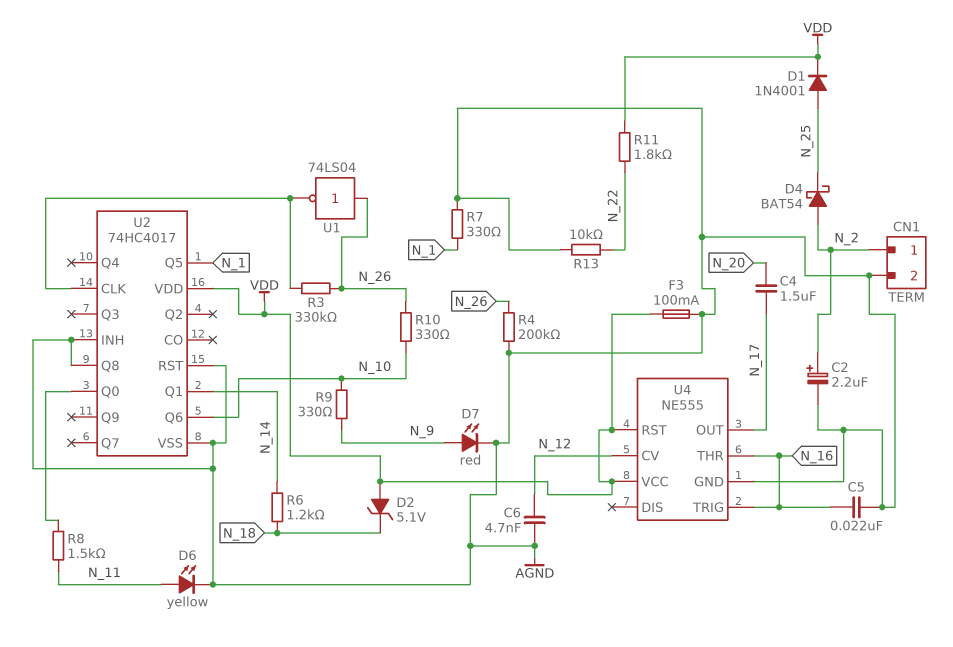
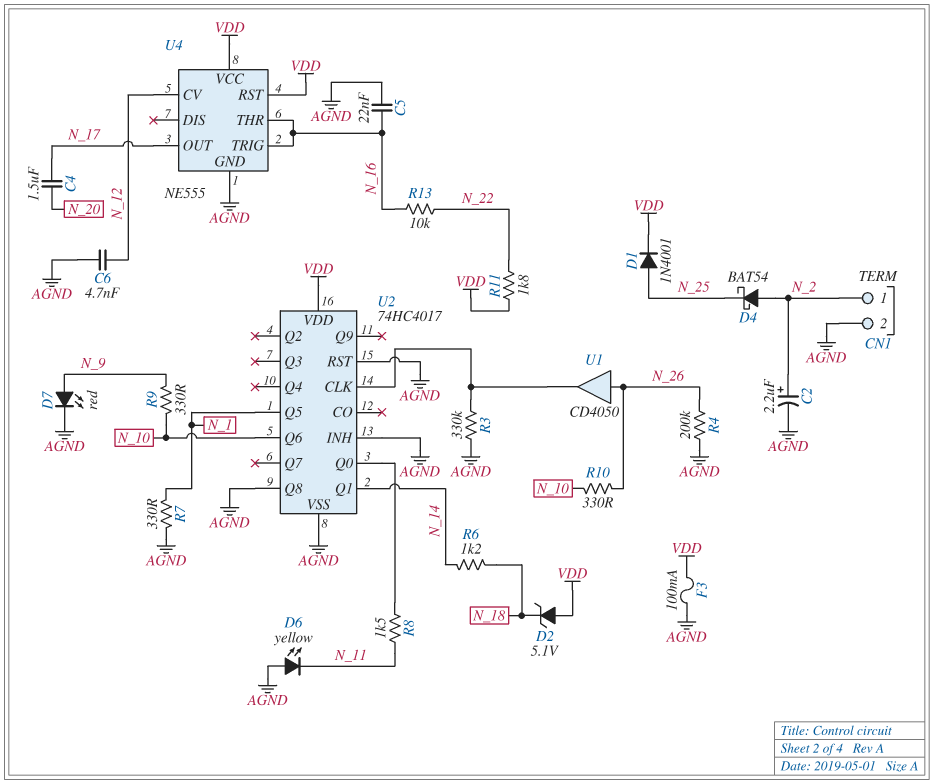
D6: LED yellow (A N_11, K AGND) -> LED yellow (A AGND, K N_11)
R3: 330k (N_26, U2/CLK) -> 330k (AGND, U2/CLK)
R13: 10k (AGND, N_22) -> 10k (N_16, N_22)
U1: NOT 74LS04 (in N_26, out U2/CLK) -> buffer CD4050 (in N_26, out U2/CLK)

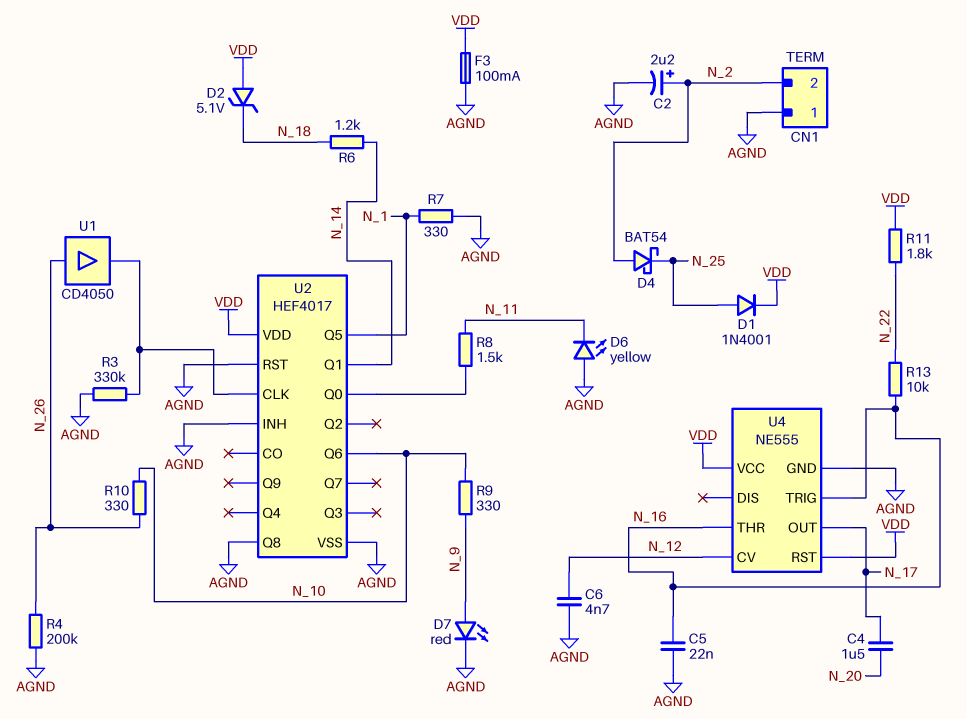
CN1 pin 1: N_2 -> AGND
CN1 pin 2: AGND -> N_2
U2: 74HC4017 -> HEF4017

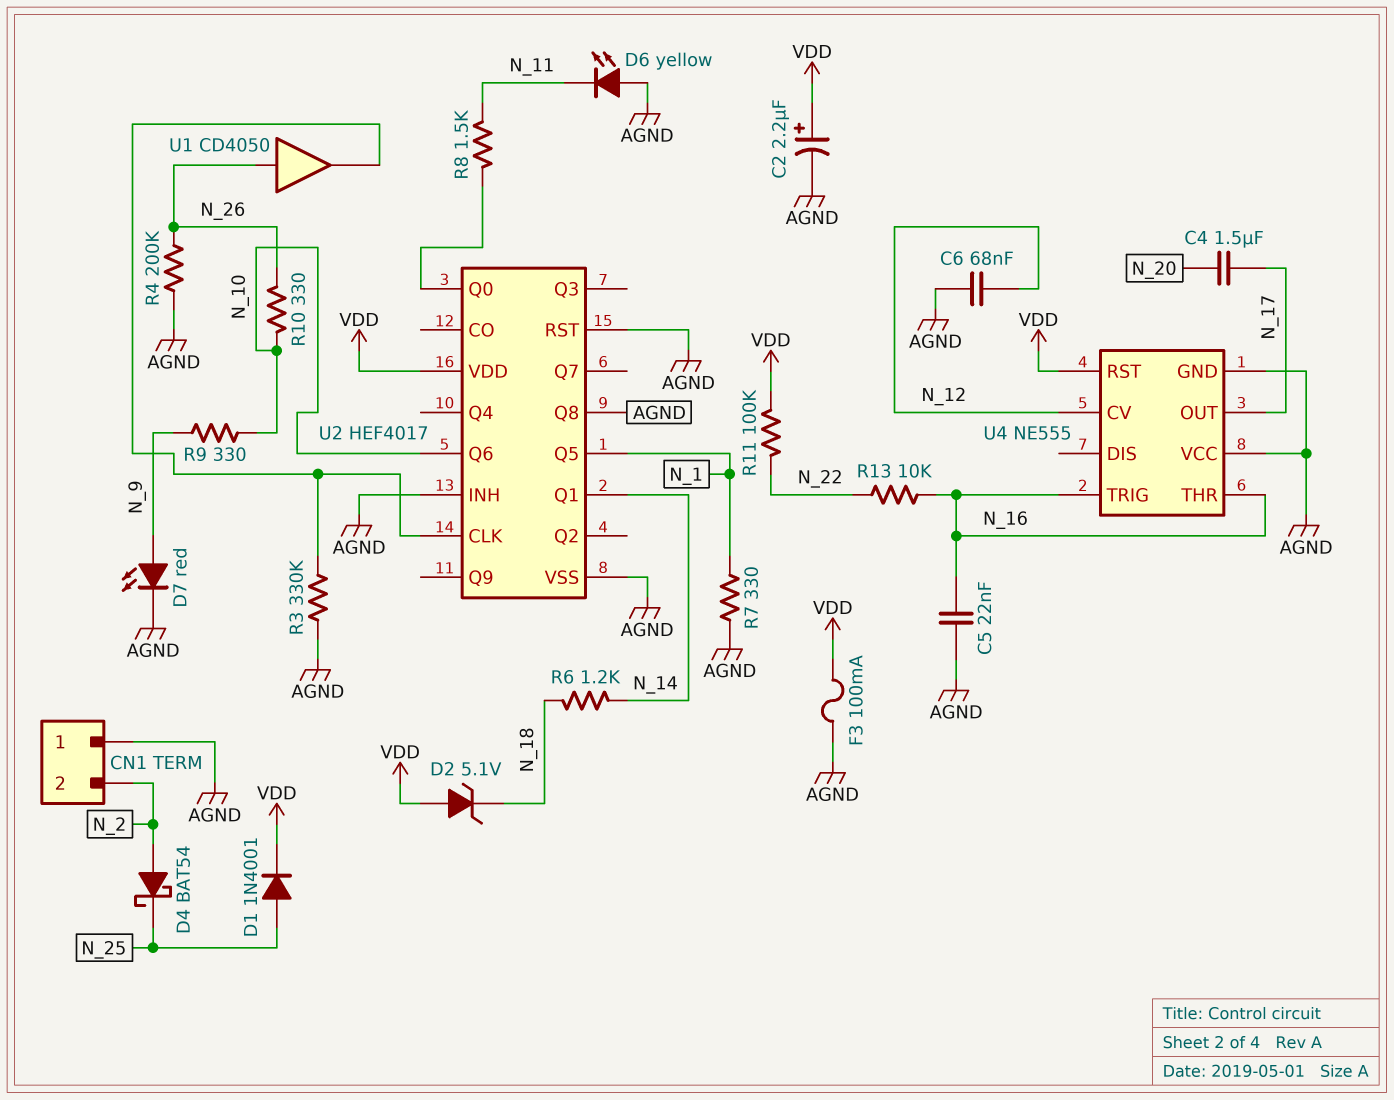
C2: 2.2uF (plus N_2, minus AGND) -> 2.2uF (plus VDD, minus AGND)
C6: 4.7nF (AGND, N_12) -> 68nF (AGND, N_12)
R11: 1.8k (N_22, VDD) -> 100k (N_22, VDD)
U4 pin VCC: VDD -> AGND

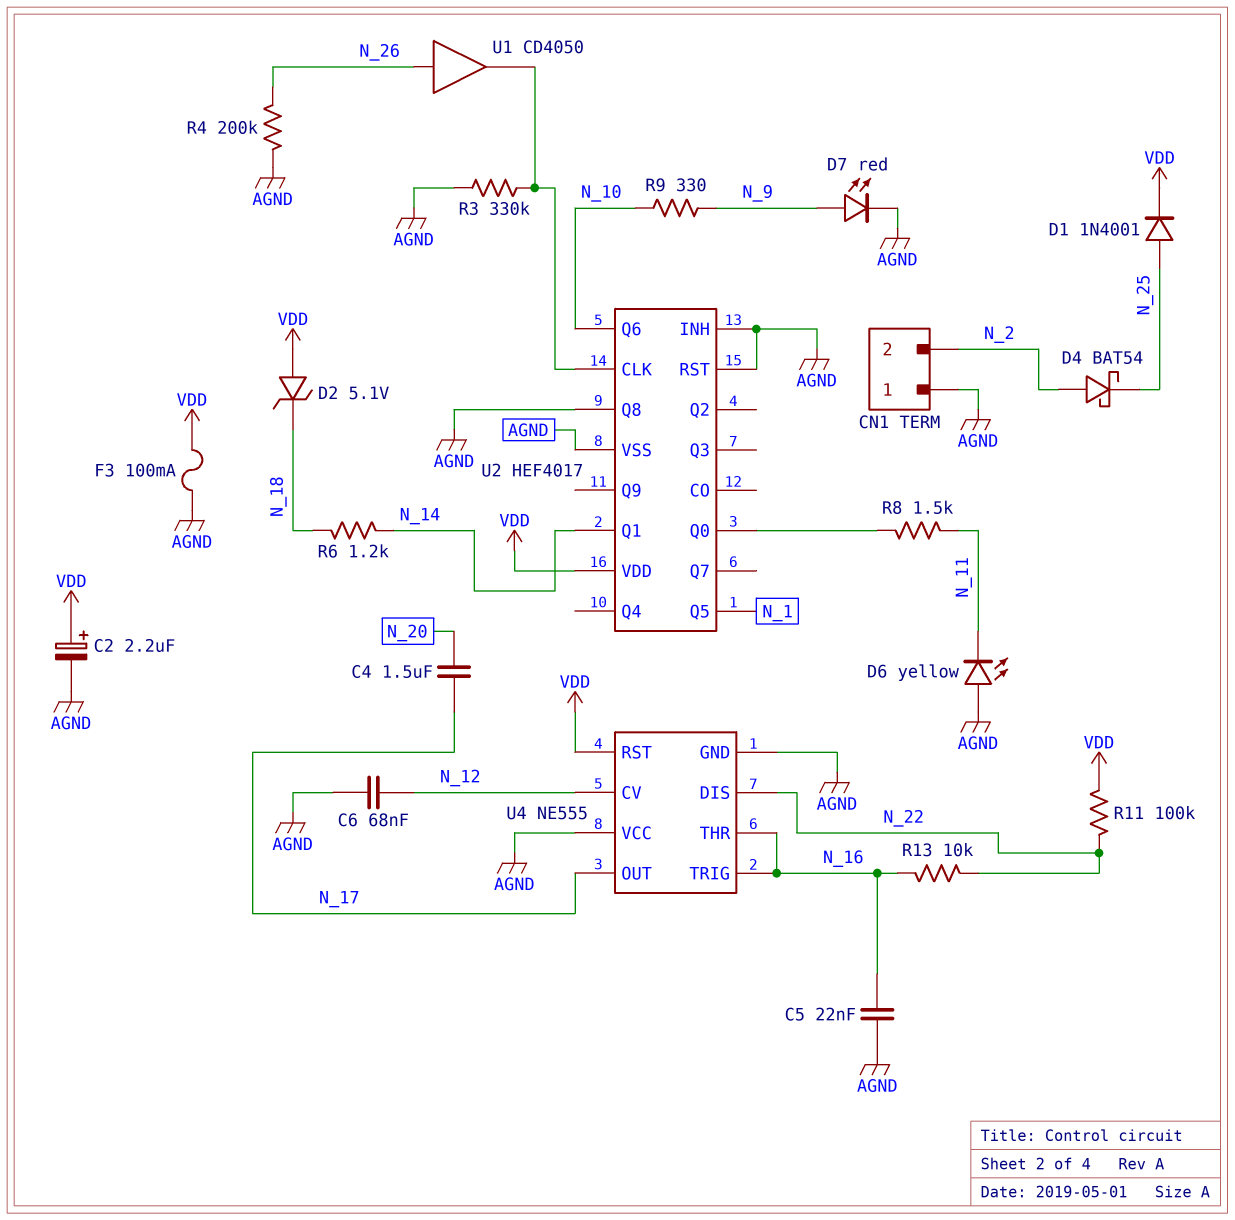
R7: 330 (AGND, N_1) -> none
R10: 330 (N_10, N_26) -> none
U4 pin DIS: none -> N_22

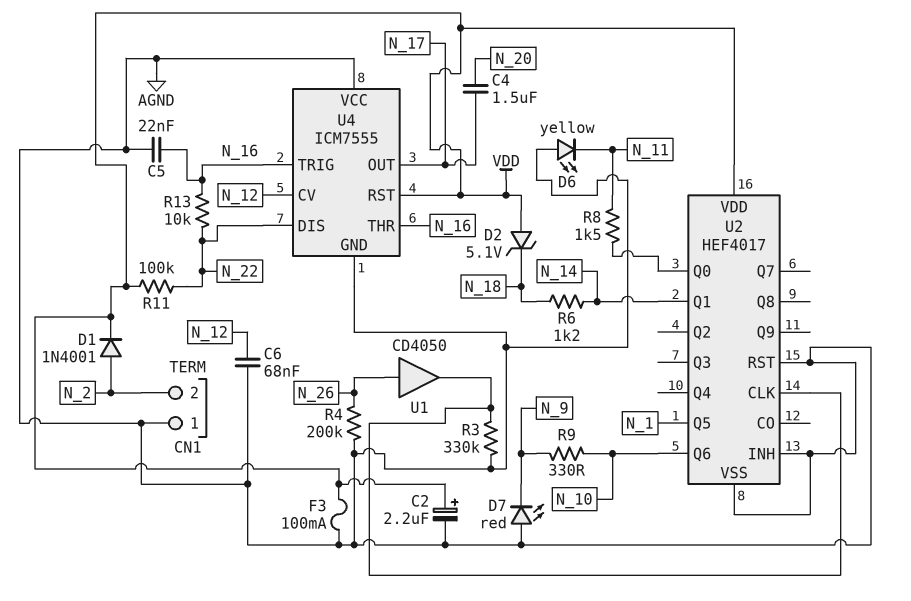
D1: diode 1N4001 (A N_25, K VDD) -> diode 1N4001 (A N_2, K VDD)
D4: schottky BAT54 (A N_2, K N_25) -> none
D7: LED red (A N_9, K AGND) -> LED red (A AGND, K N_9)
U2 pin Q8: AGND -> none
U4: NE555 -> ICM7555

